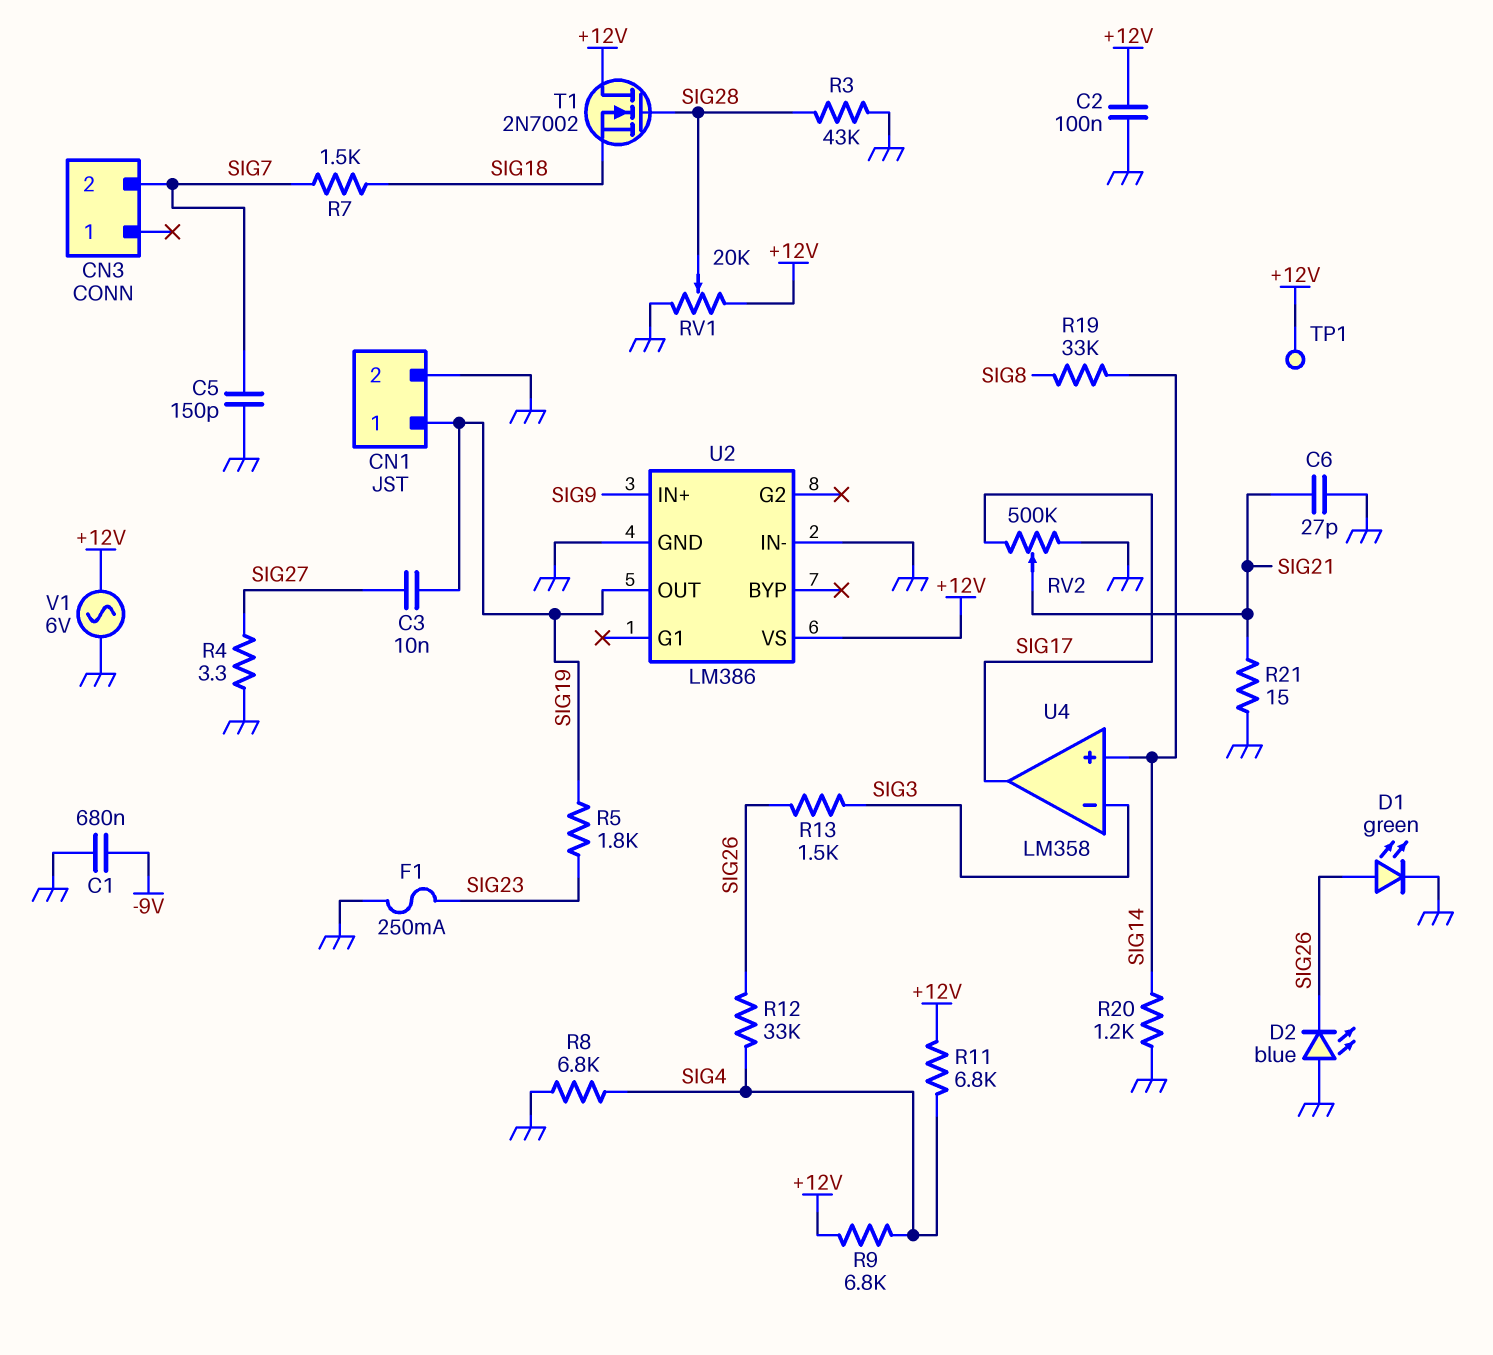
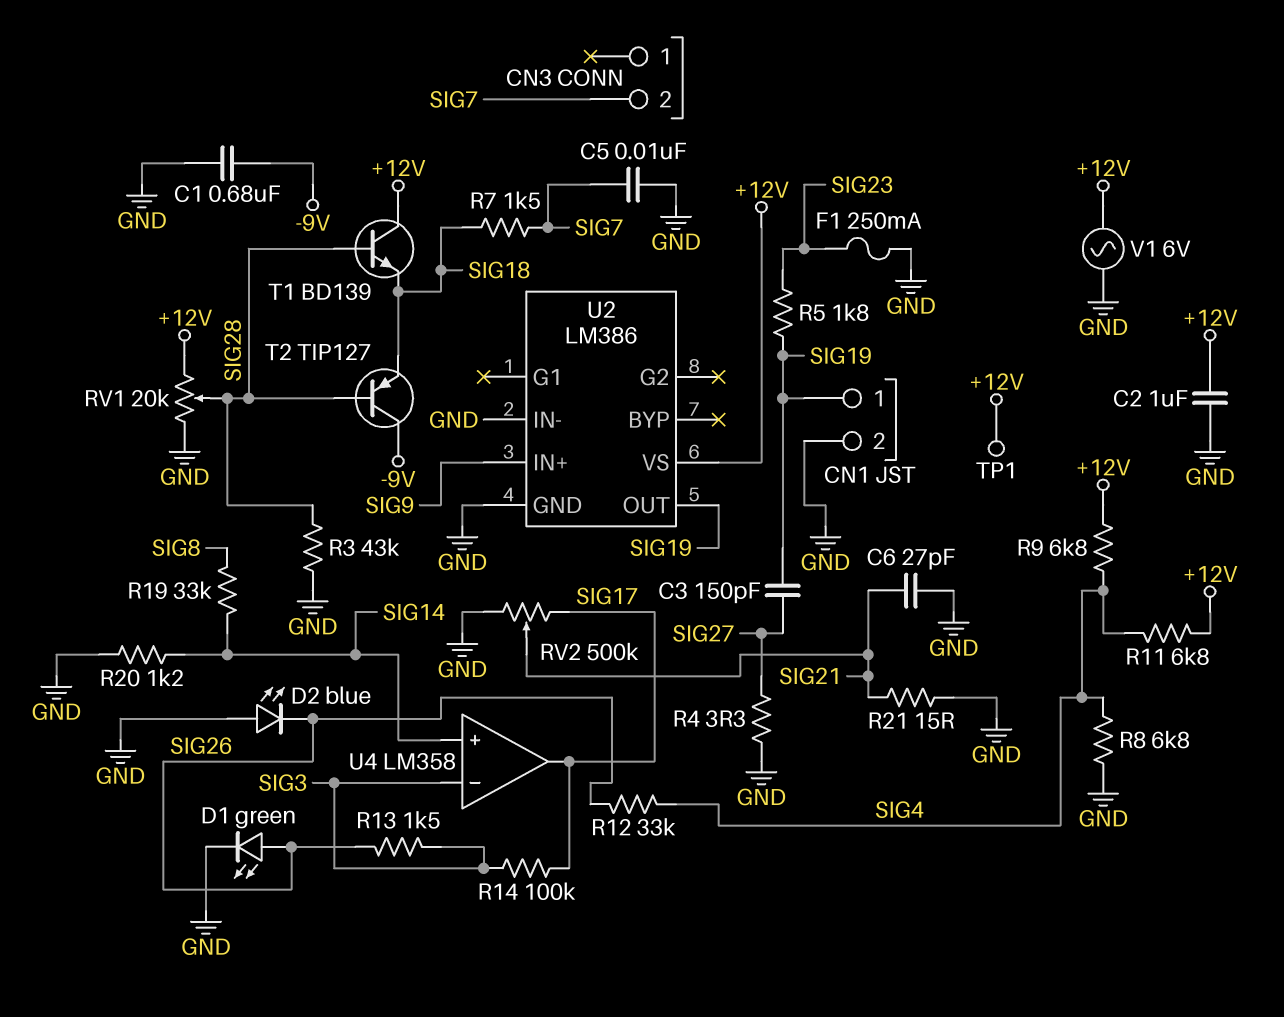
C2: 100nF (+12V, GND) -> 1uF (+12V, GND)
C3: 10nF (SIG19, SIG27) -> 150pF (SIG19, SIG27)
C5: 150pF (GND, SIG7) -> 10nF (GND, SIG7)
R14: none -> 100k (SIG3, SIG17)
T1: NMOS 2N7002 (G SIG28, D +12V, S SIG18) -> NPN BD139 (B SIG28, C +12V, E SIG18)
T2: none -> PNP TIP127 (B SIG28, C -9V, E SIG18)

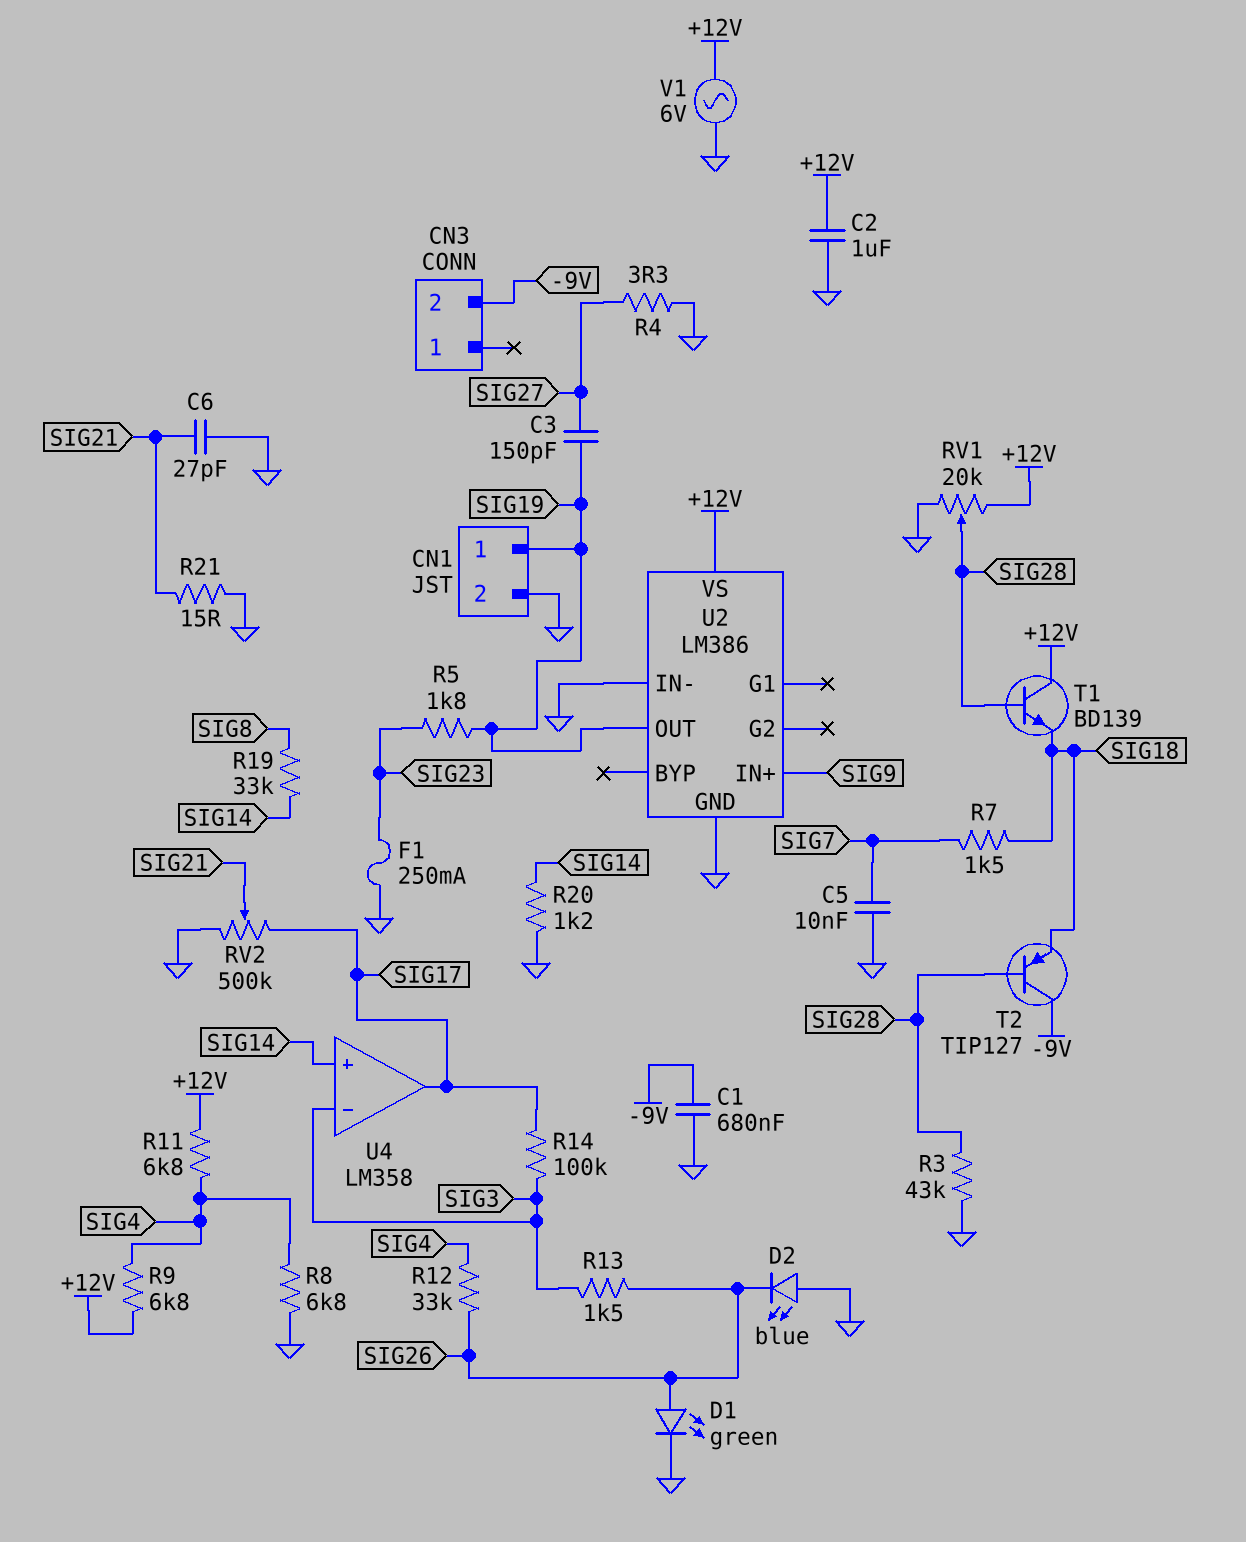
CN3 pin 2: SIG7 -> -9V
TP1: test point (+12V) -> none

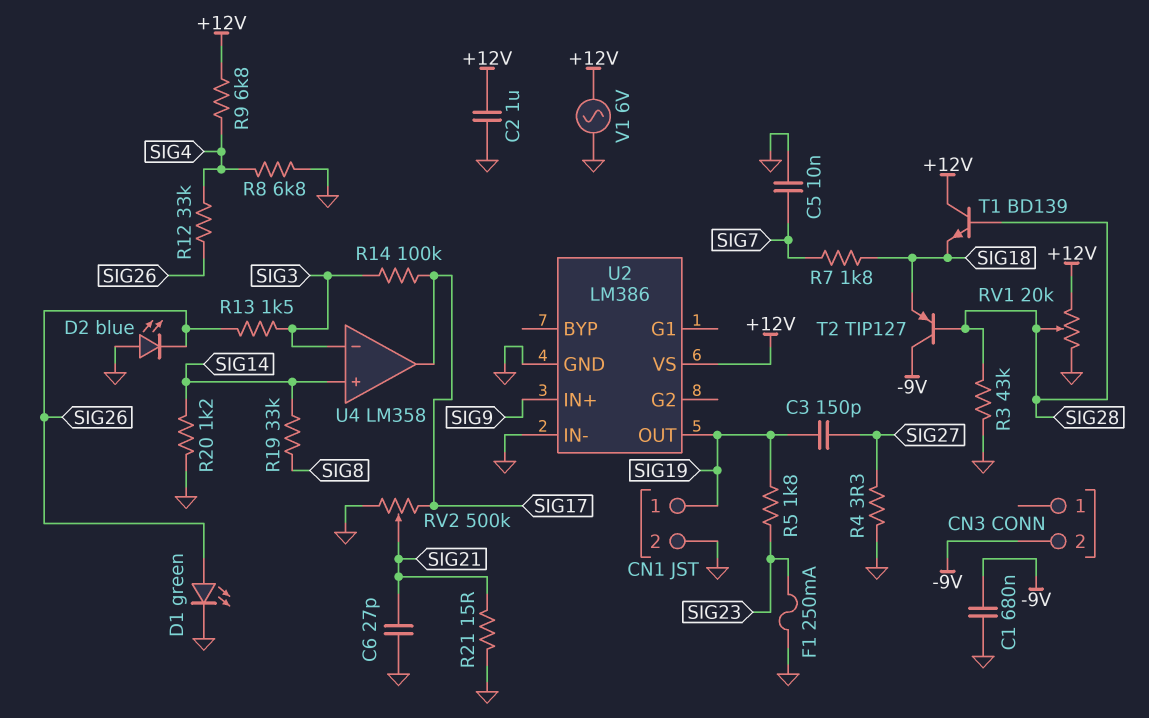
R7: 1.5k (SIG7, SIG18) -> 1.8k (SIG7, SIG18)
R11: 6.8k (+12V, SIG4) -> none

